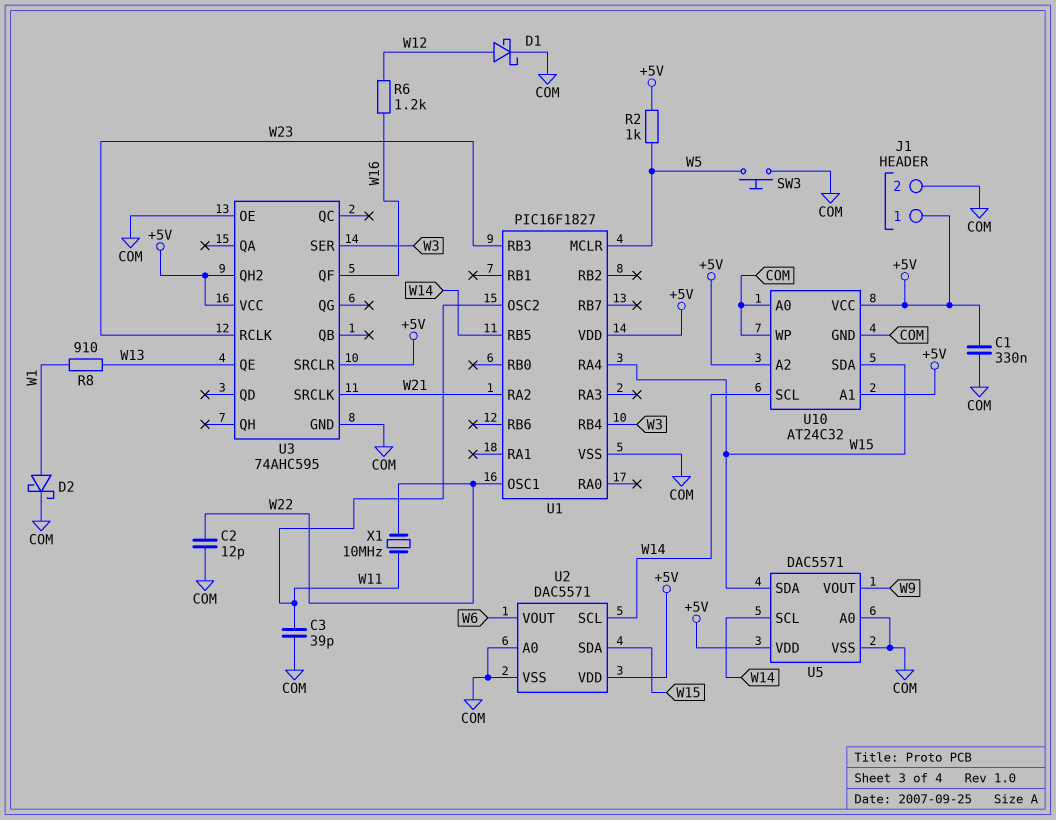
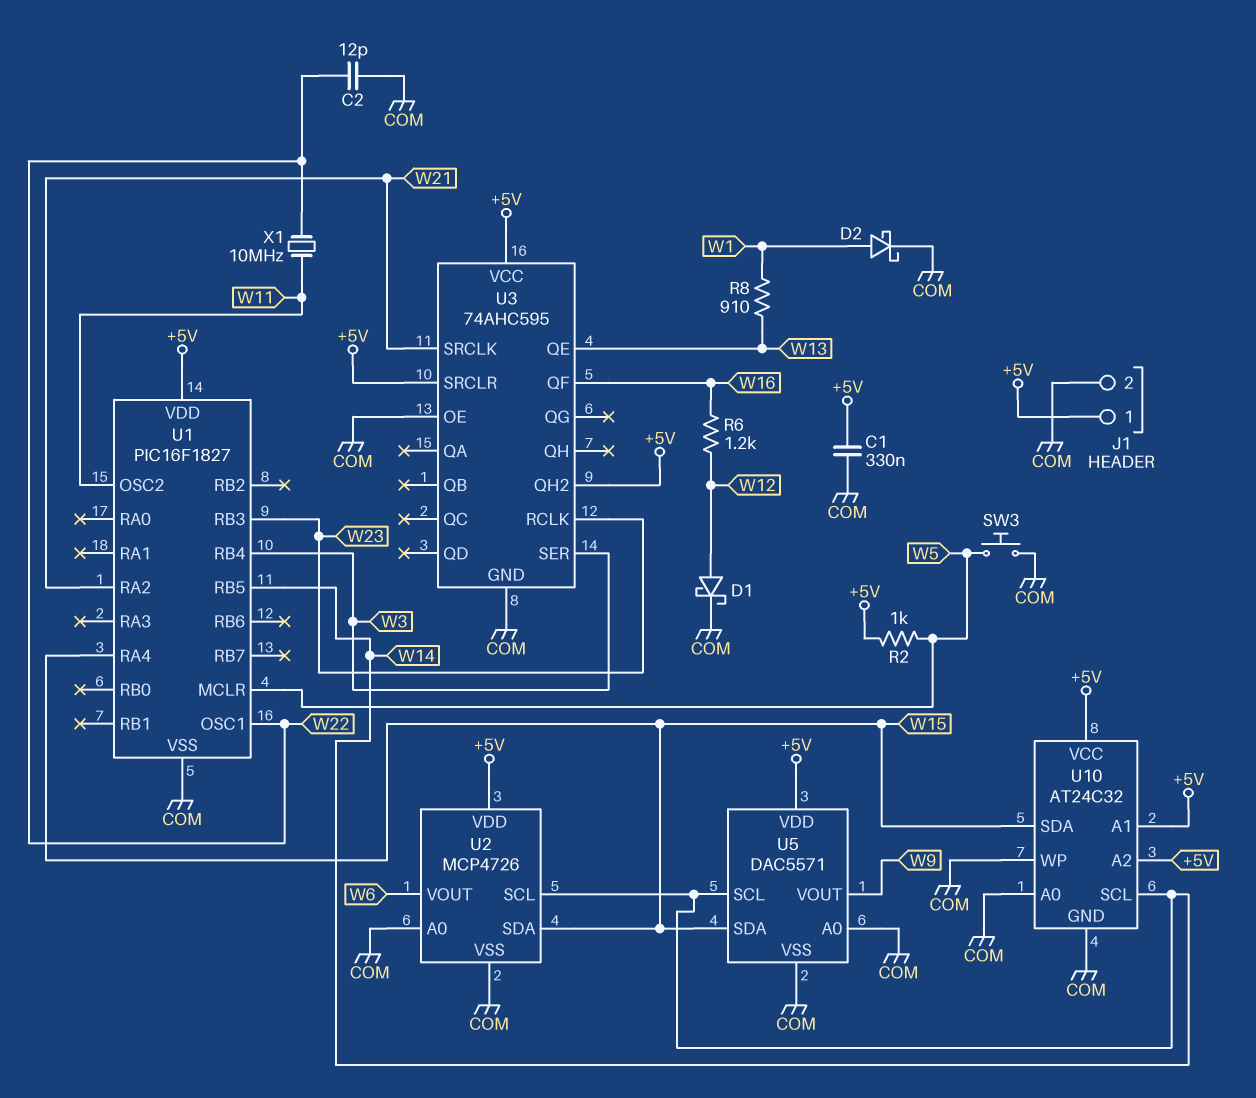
C3: 39pF (COM, W11) -> none
U2: DAC5571 -> MCP4726

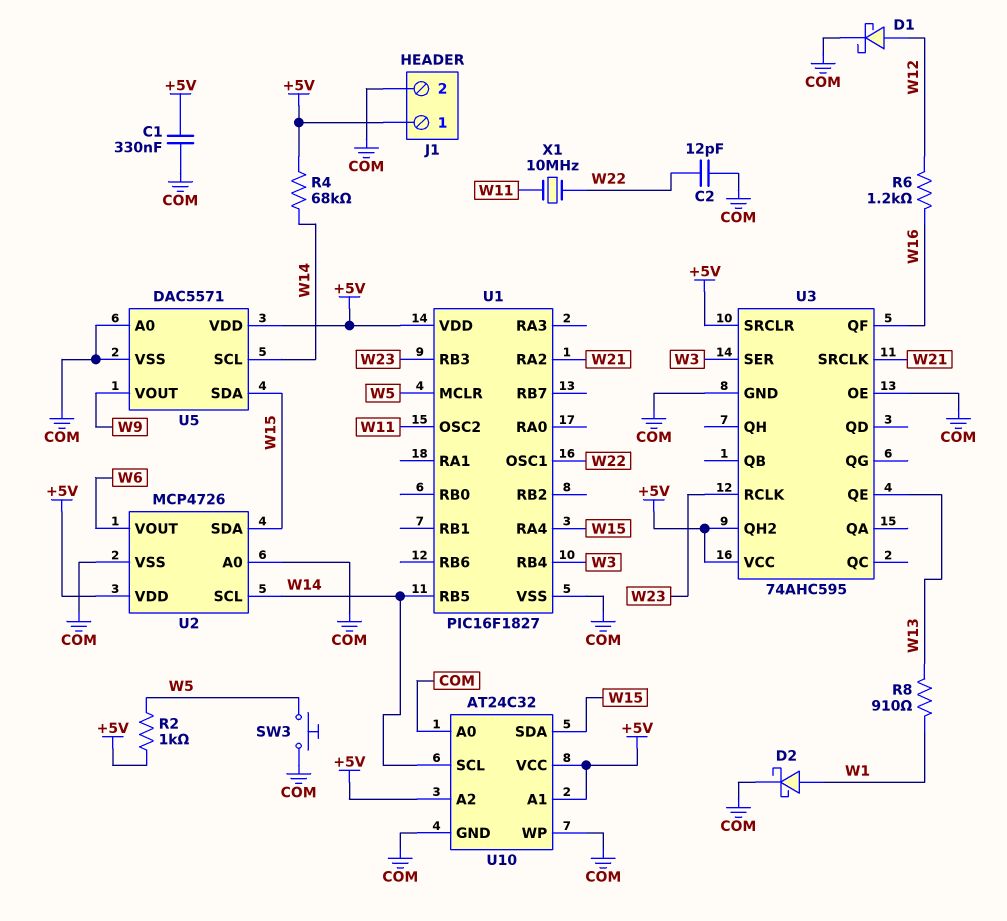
R4: none -> 68k (+5V, W14)

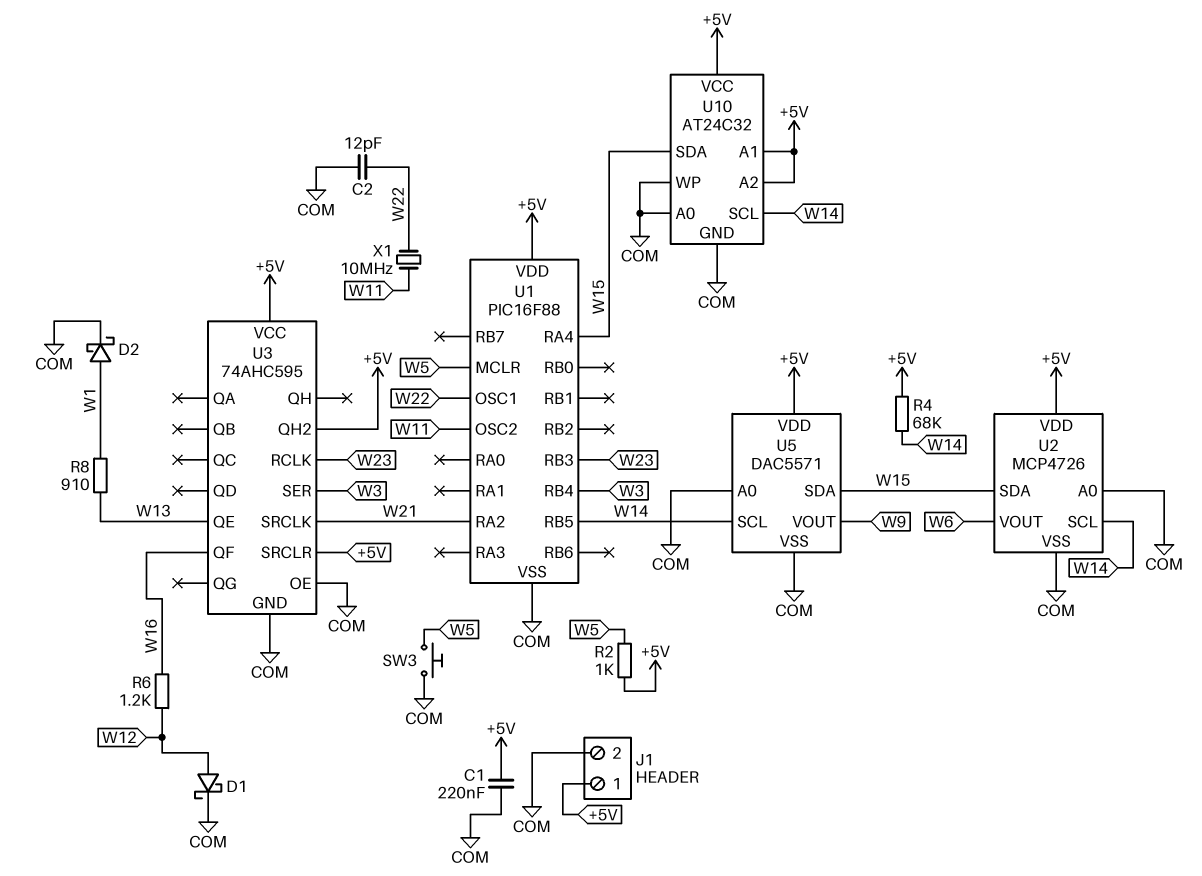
C1: 330nF (+5V, COM) -> 220nF (+5V, COM)
U1: PIC16F1827 -> PIC16F88

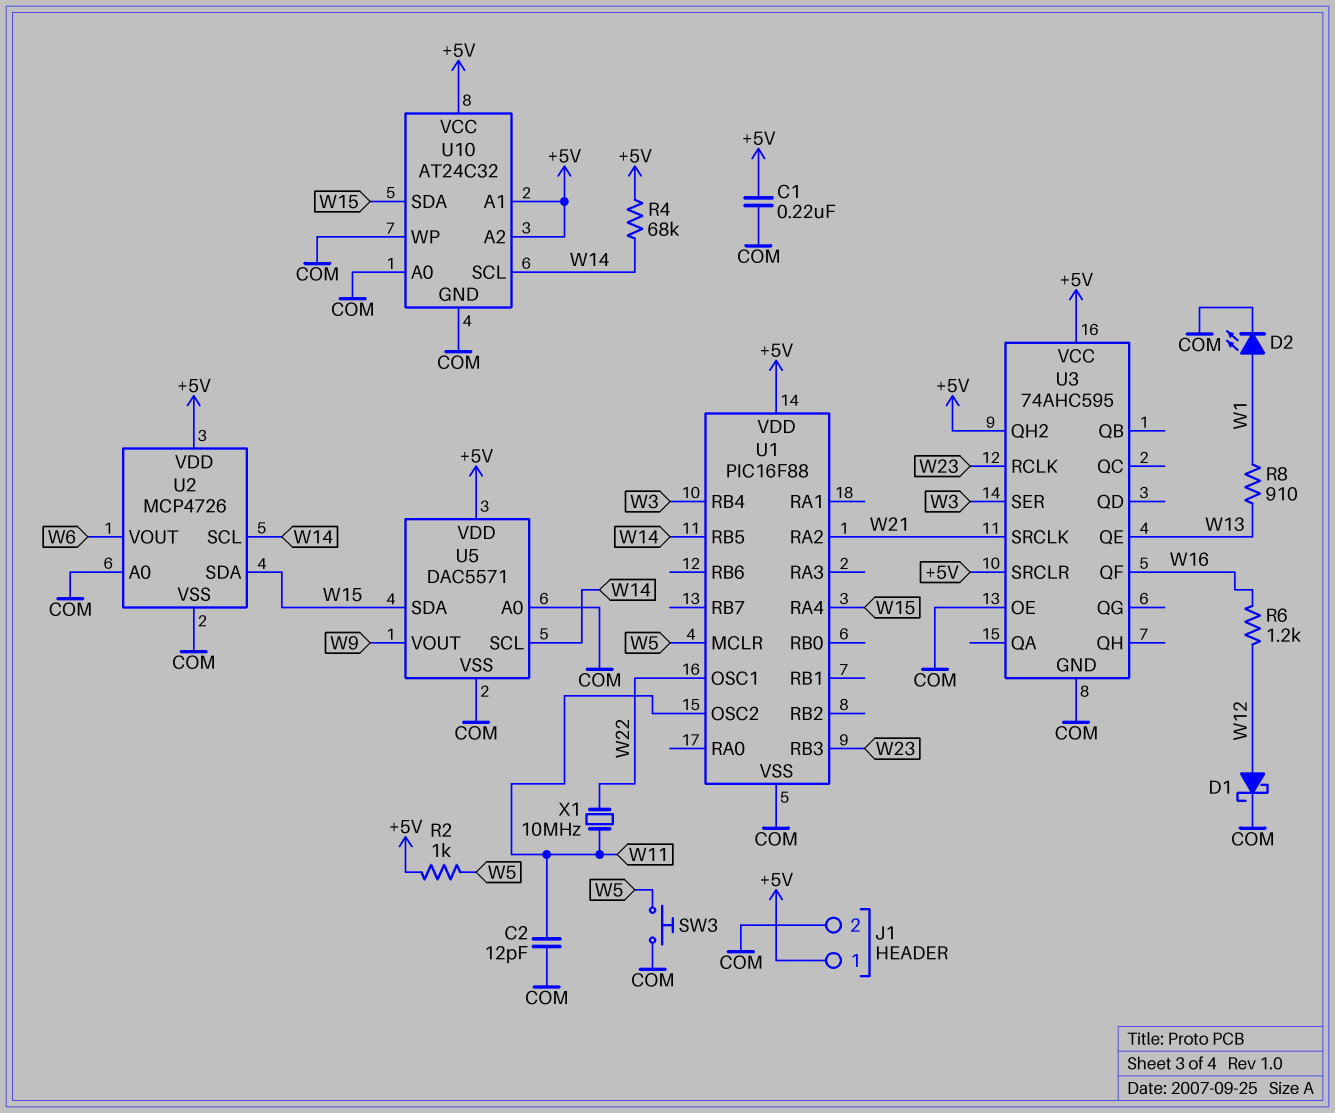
C2: 12pF (COM, W22) -> 12pF (COM, W11)
D2: schottky (A W1, K COM) -> LED (A W1, K COM)

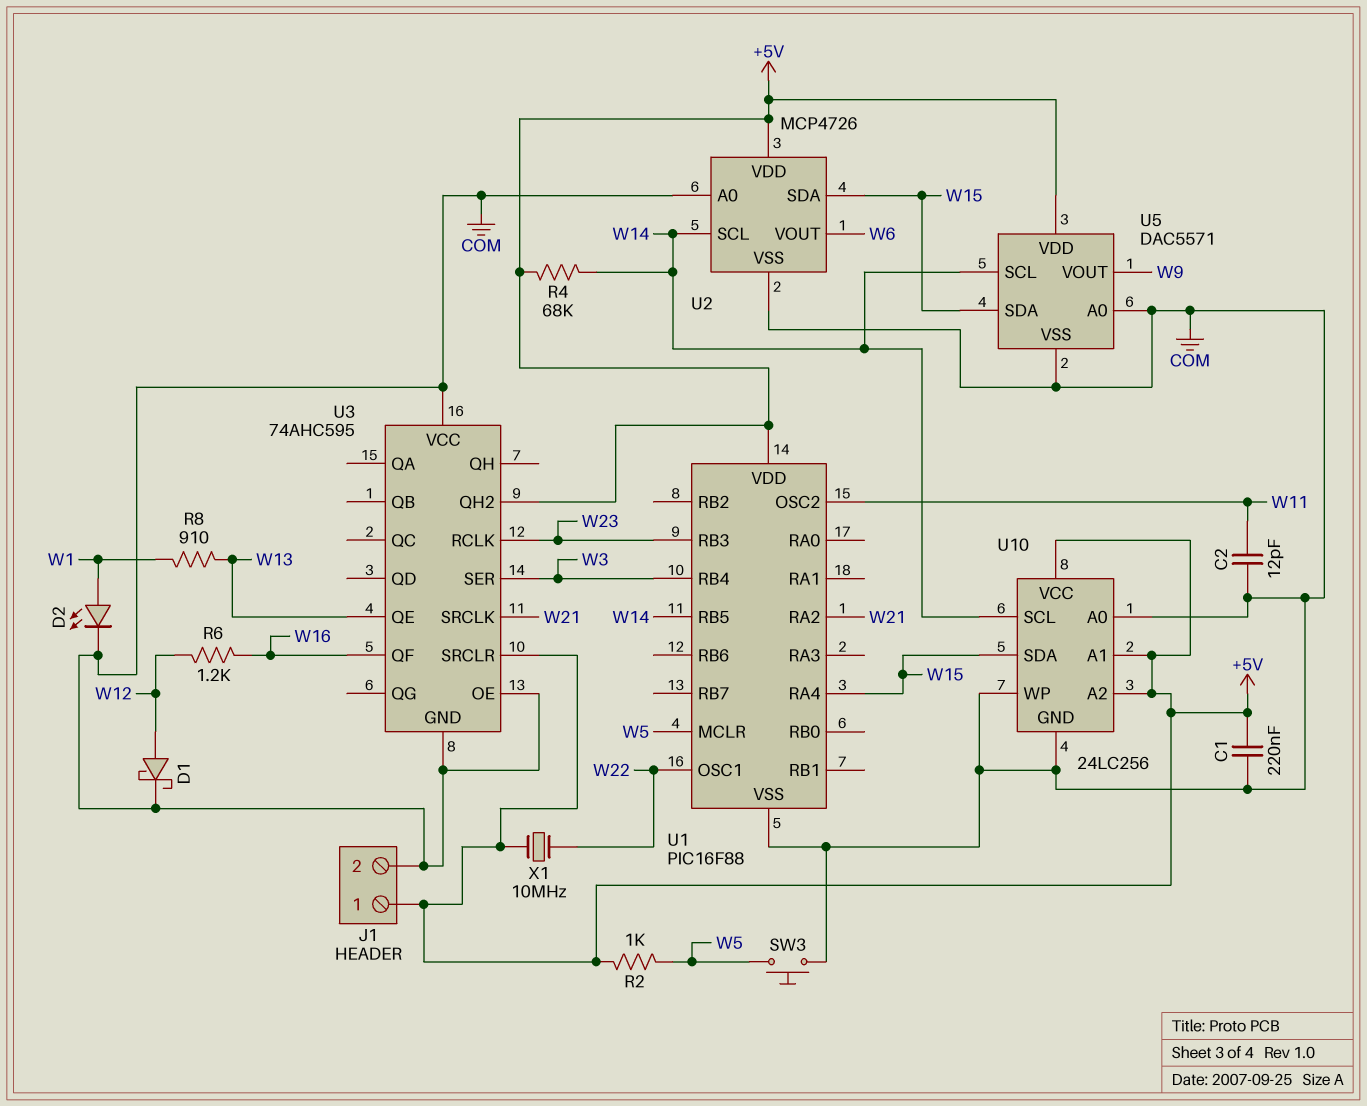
U3 pin VCC: +5V -> COM
U10: AT24C32 -> 24LC256
X1: 10MHz (W11, W22) -> 10MHz (+5V, W22)

